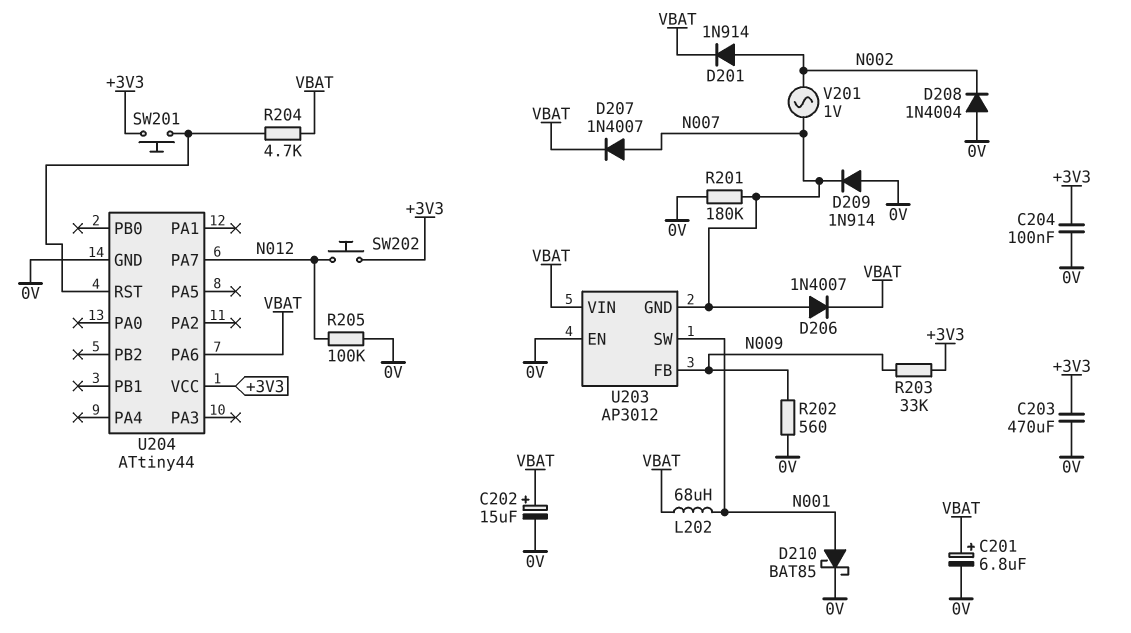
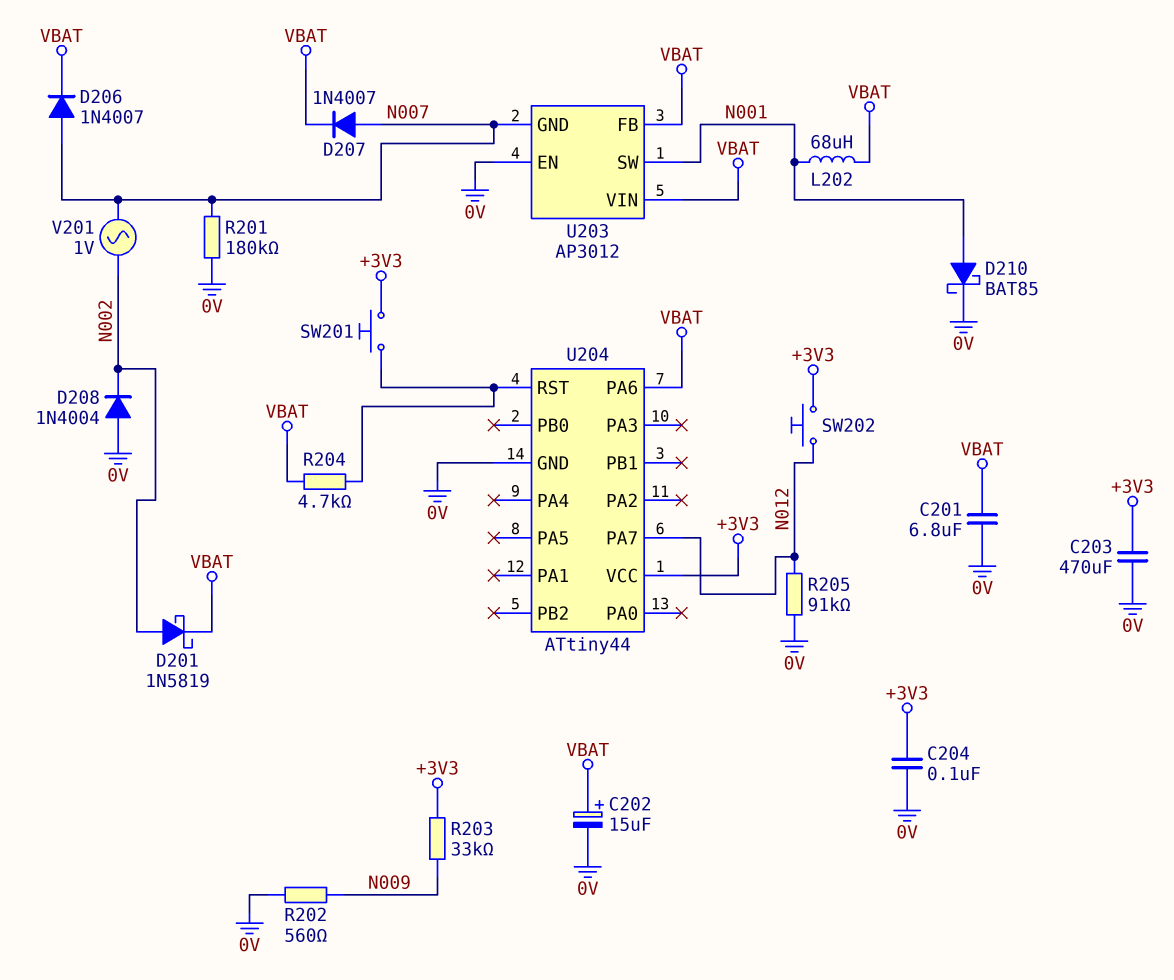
C201: 6.8uF (plus VBAT, minus 0V) -> 6.8uF (0V, VBAT)
D201: diode 1N914 (A N002, K VBAT) -> schottky 1N5819 (A N002, K VBAT)
D209: diode 1N914 (A 0V, K N007) -> none
R205: 100k (0V, N012) -> 91k (0V, N012)
U203 pin FB: N009 -> VBAT

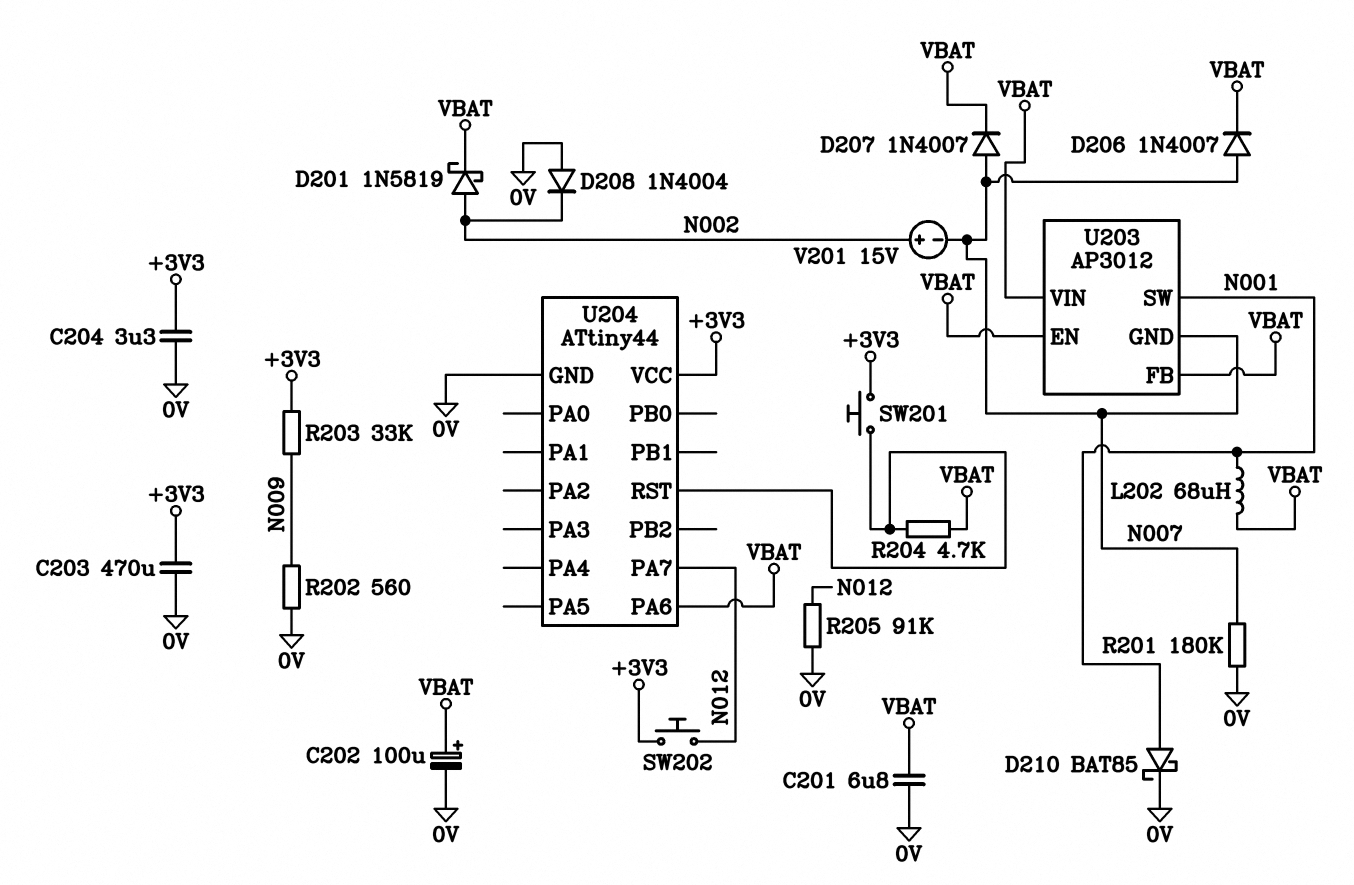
C202: 15uF (plus VBAT, minus 0V) -> 100uF (plus VBAT, minus 0V)
C204: 100nF (+3V3, 0V) -> 3.3uF (+3V3, 0V)
U203 pin EN: 0V -> VBAT
V201: AC 1V (N002, N007) -> 15V (plus N002, minus N007)

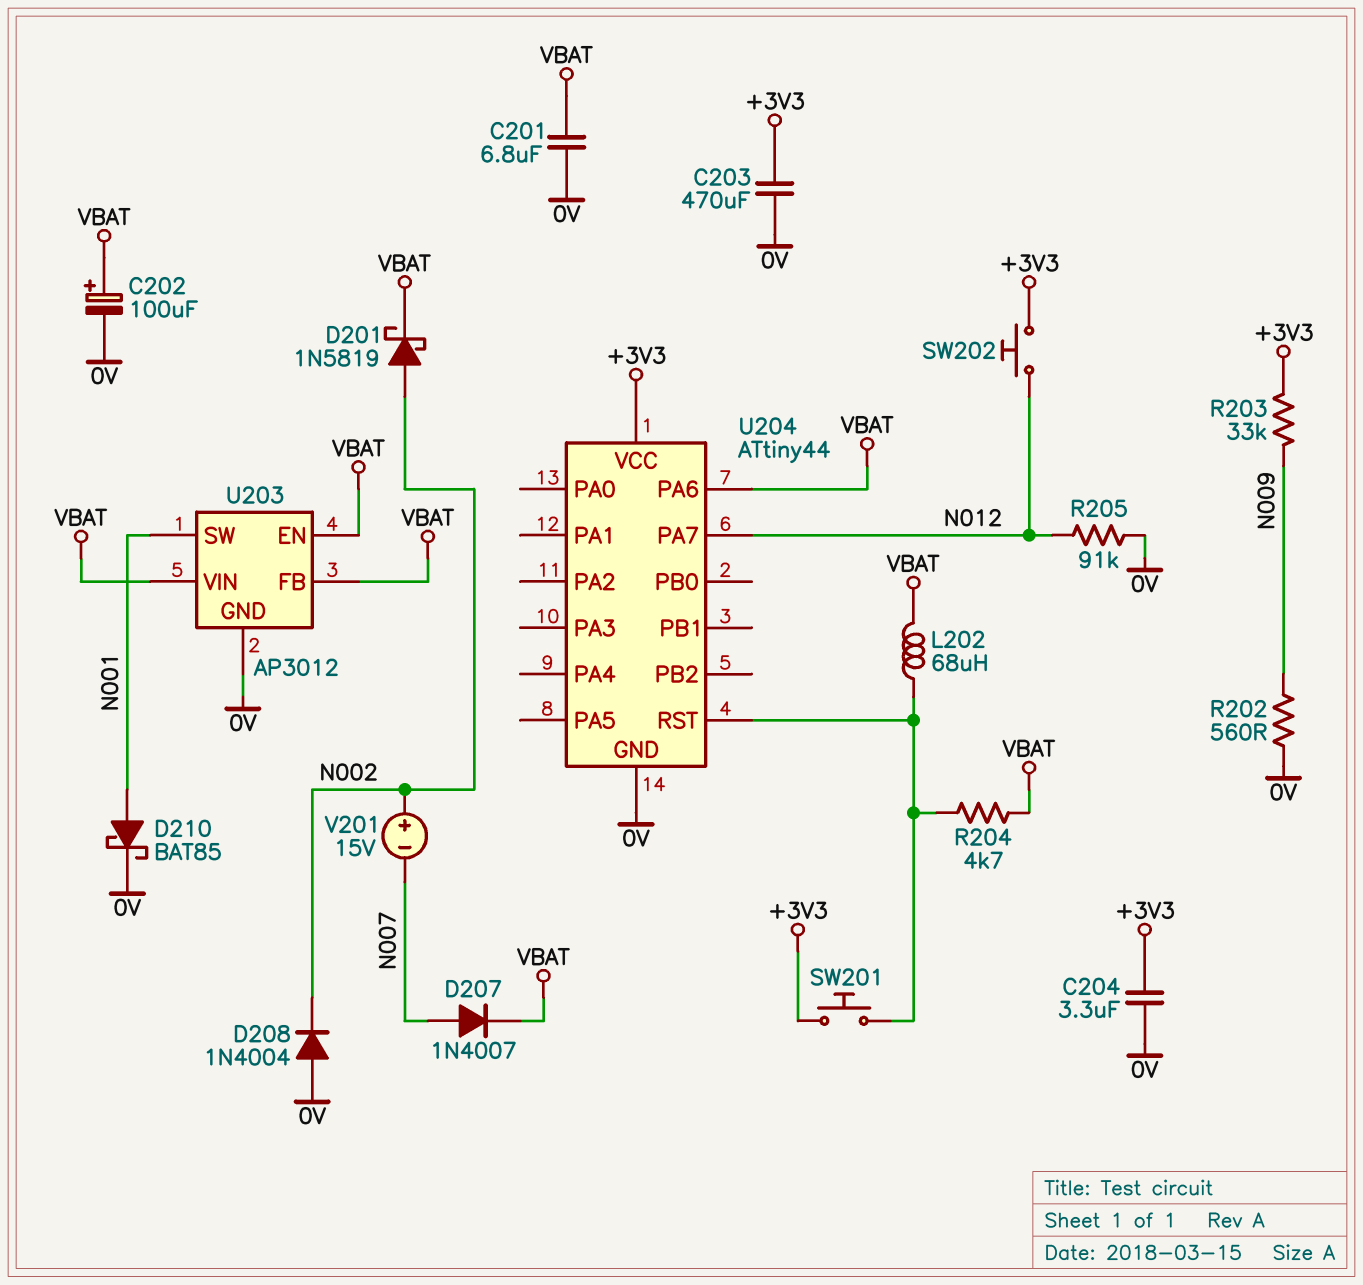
D206: diode 1N4007 (A N007, K VBAT) -> none
L202: 68uH (N001, VBAT) -> 68uH (U204/RST, VBAT)
R201: 180k (0V, N007) -> none
U203 pin GND: N007 -> 0V

